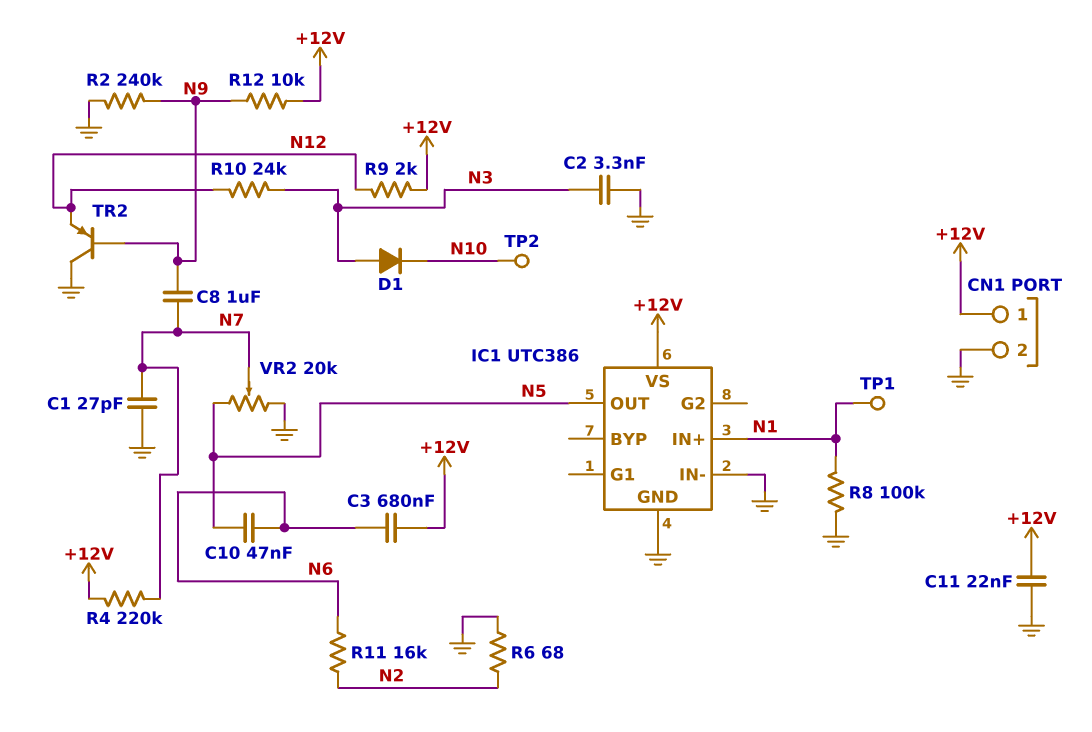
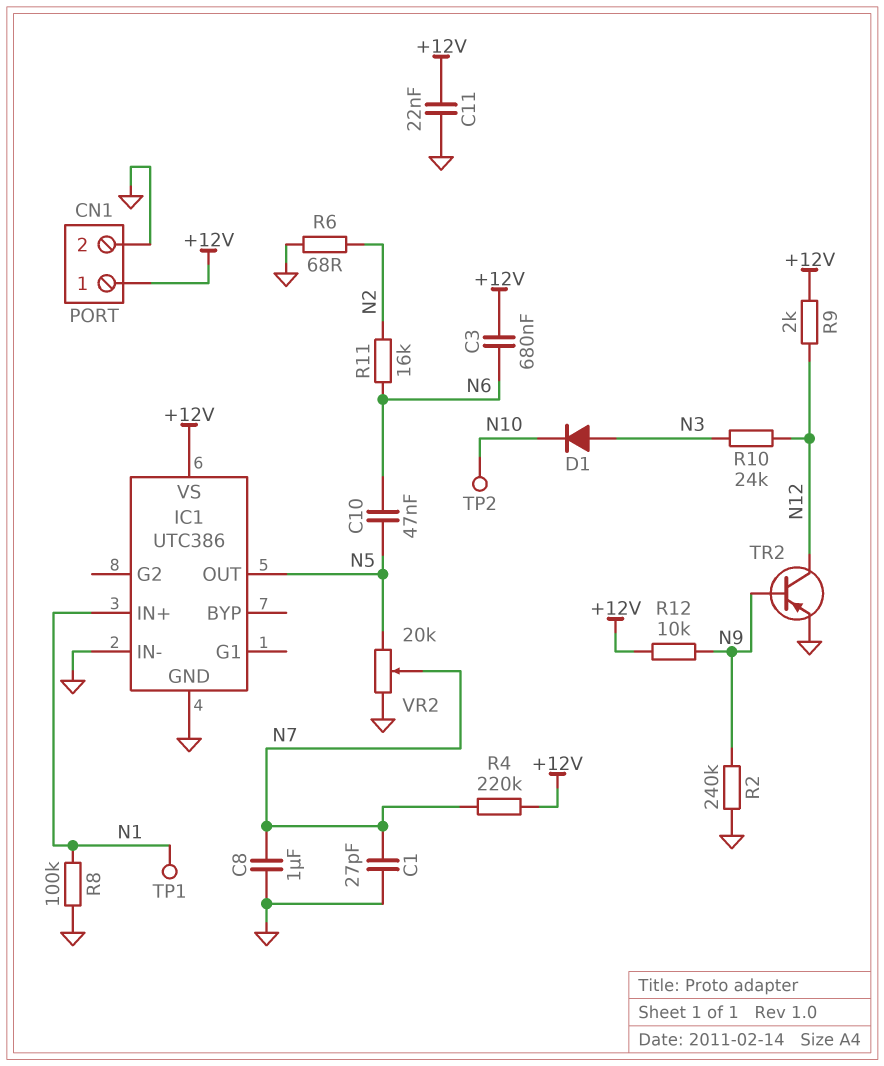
C2: 3.3nF (GND, N3) -> none
C8: 1uF (N7, N9) -> 1uF (GND, N7)
TR2: PNP (B N9, C GND, E N12) -> PNP (B N9, C N12, E GND)

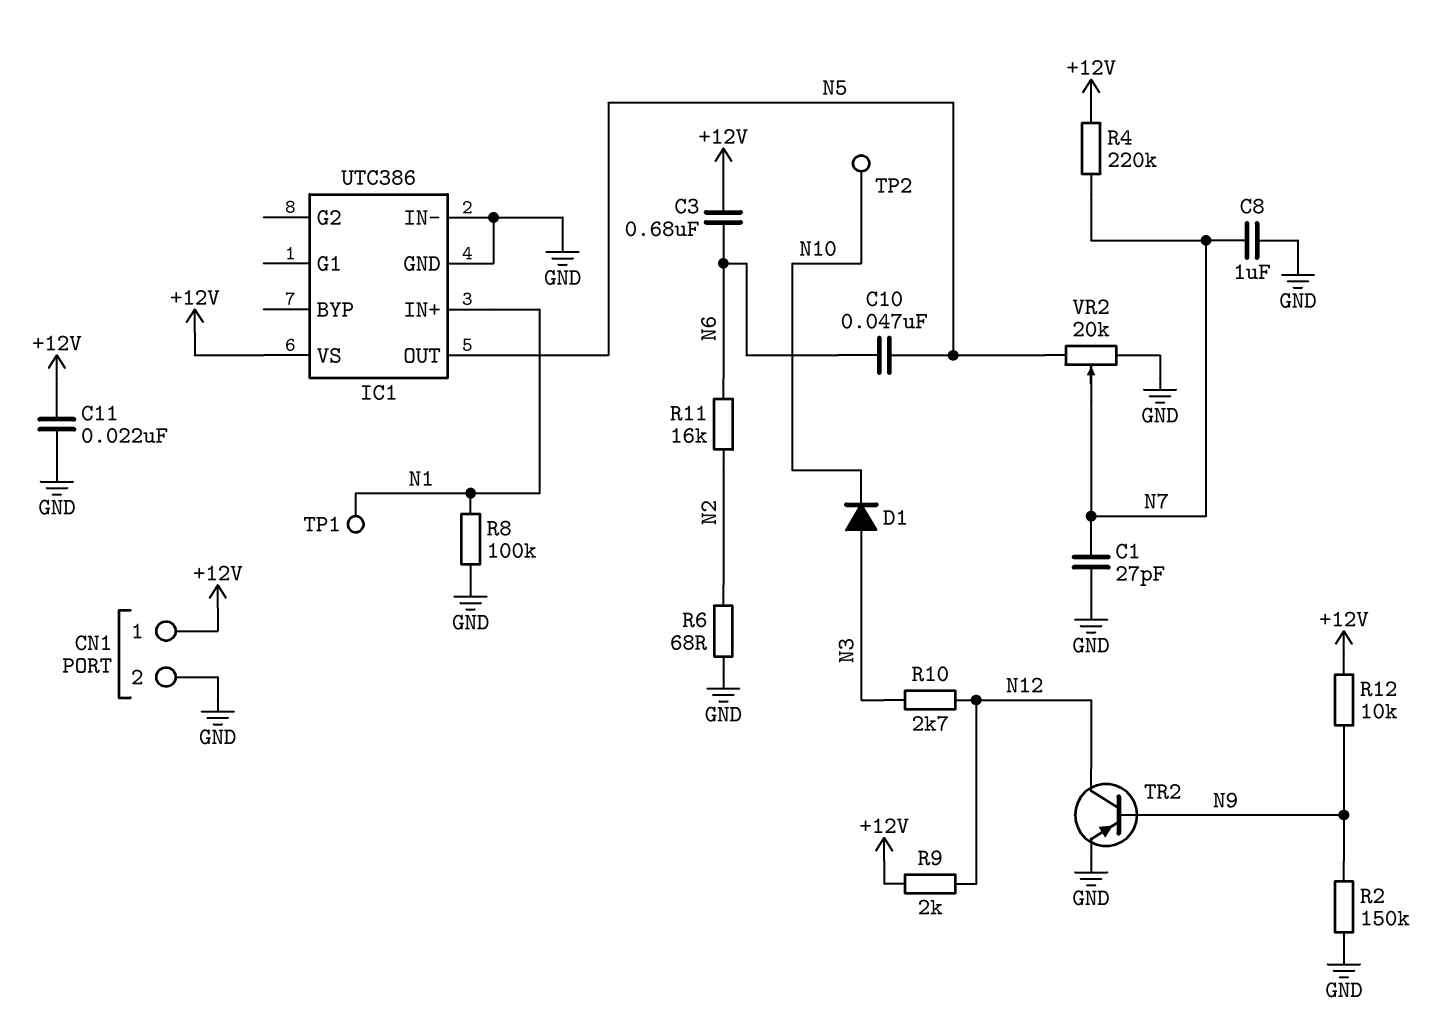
R2: 240k (GND, N9) -> 150k (GND, N9)
R10: 24k (N3, N12) -> 2.7k (N3, N12)

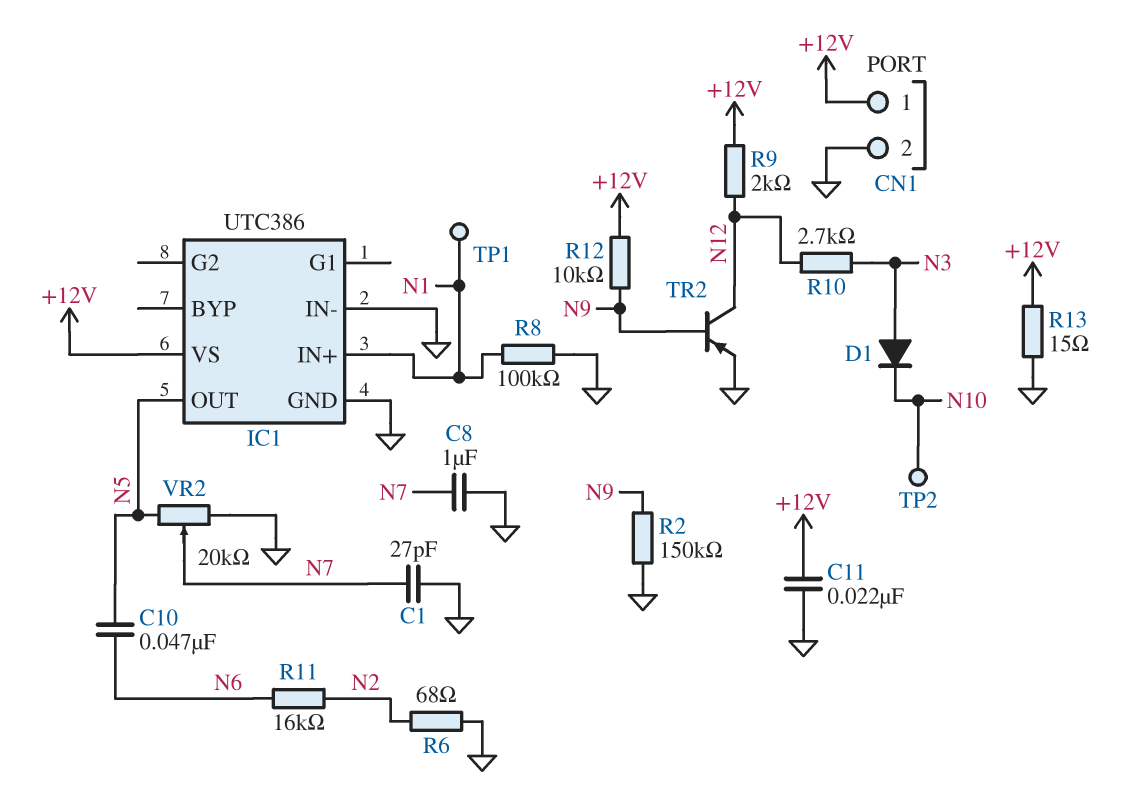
C3: 680nF (+12V, N6) -> none
R4: 220k (+12V, N7) -> none
R13: none -> 15 (+12V, GND)

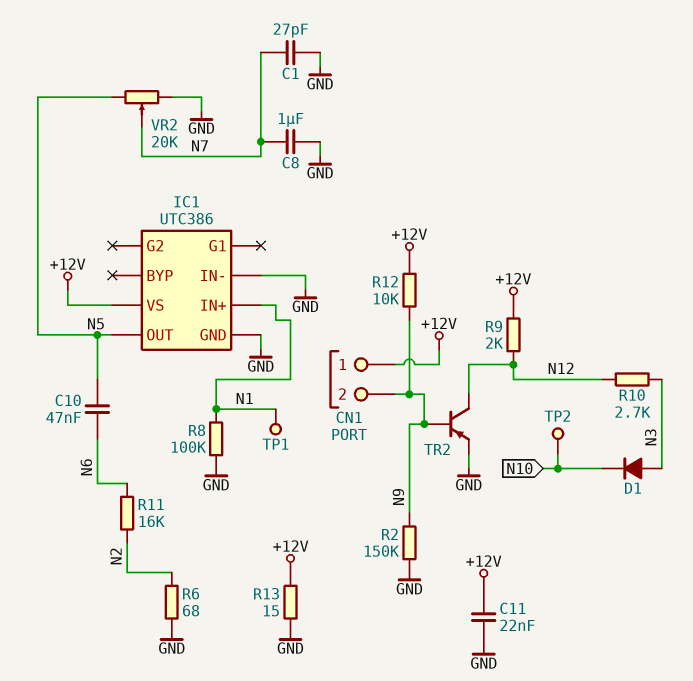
CN1 pin 2: GND -> N9

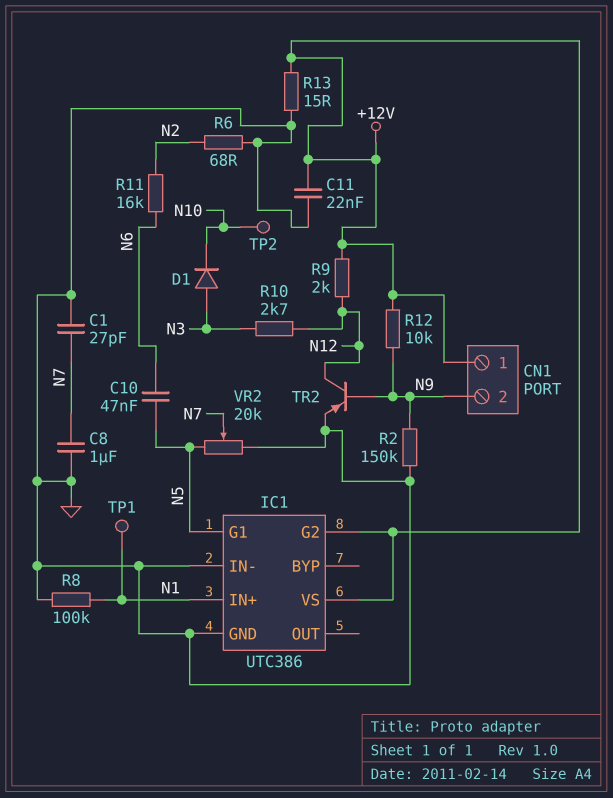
IC1 pin G1: none -> N5
IC1 pin G2: none -> +12V
IC1 pin OUT: N5 -> none

